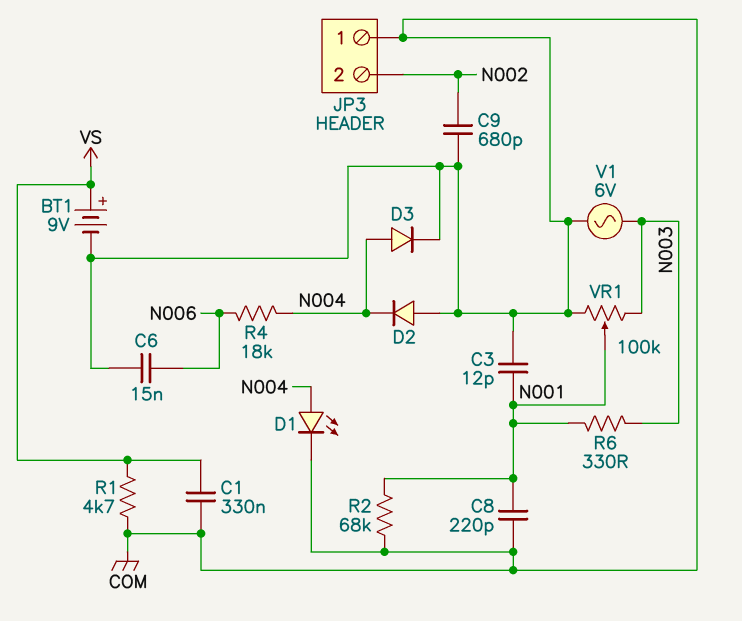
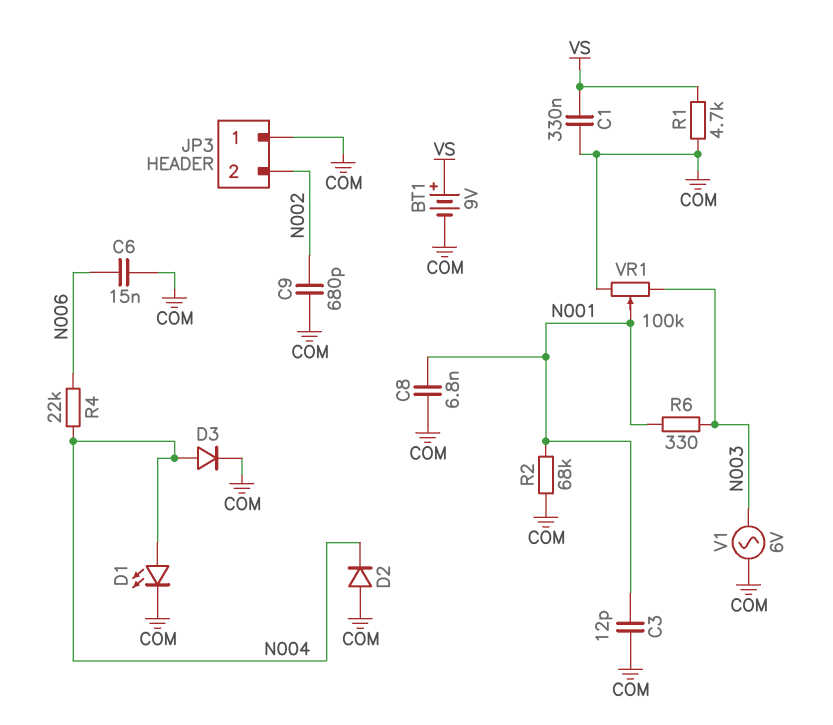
C8: 220pF (COM, N001) -> 6.8nF (COM, N001)
R4: 18k (N004, N006) -> 22k (N004, N006)

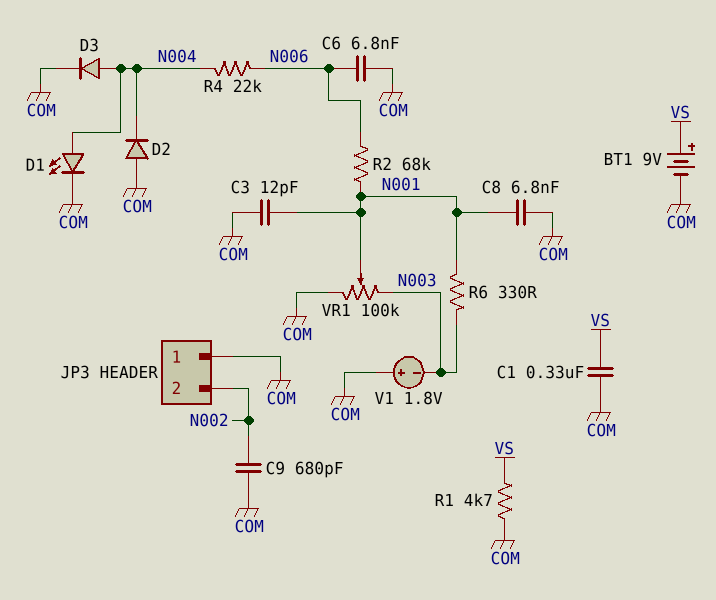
C6: 15nF (COM, N006) -> 6.8nF (COM, N006)
R2: 68k (COM, N001) -> 68k (N001, N006)
V1: AC 6V (COM, N003) -> 1.8V (plus COM, minus N003)

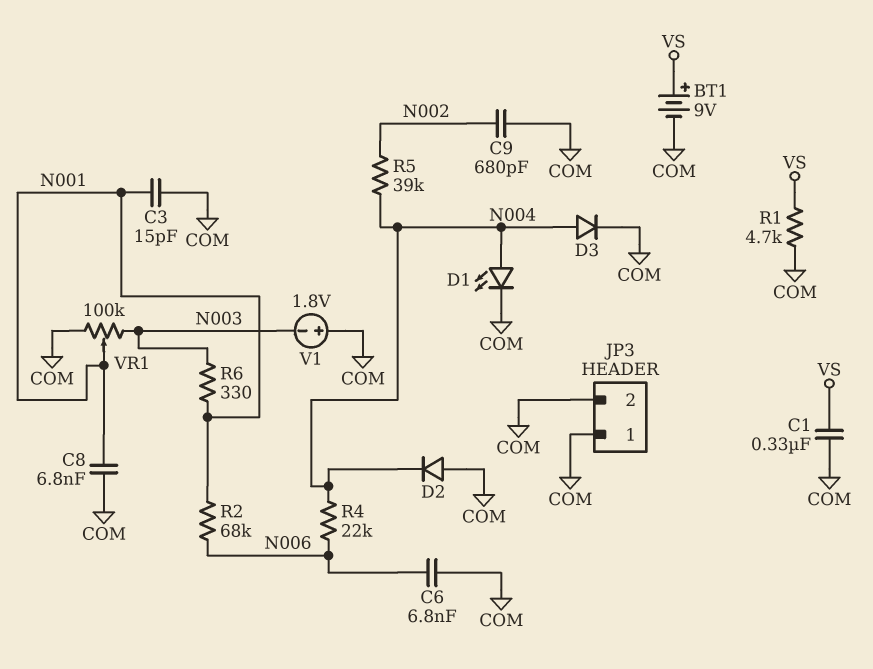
C3: 12pF (COM, N001) -> 15pF (COM, N001)
JP3 pin 2: N002 -> COM
R5: none -> 39k (N002, N004)

